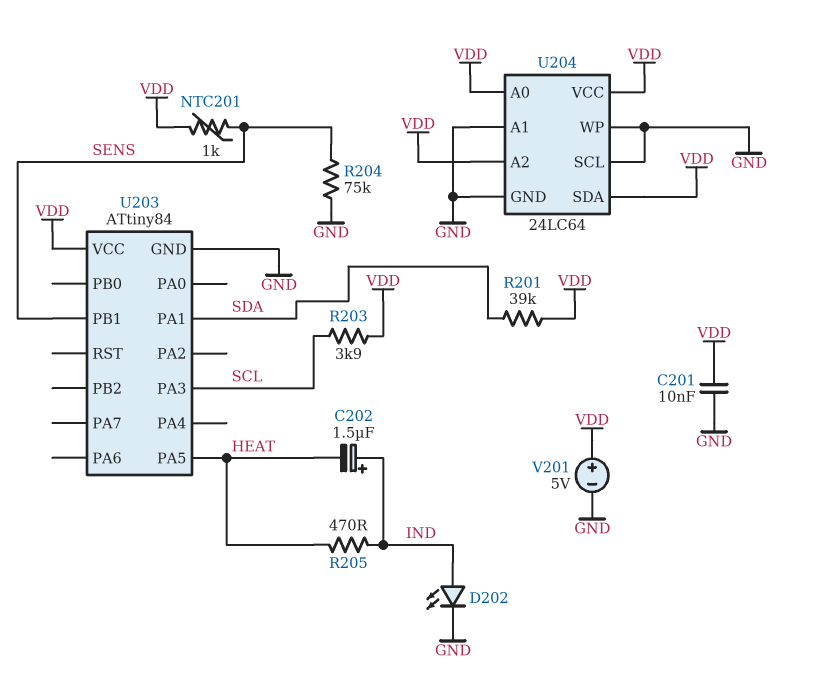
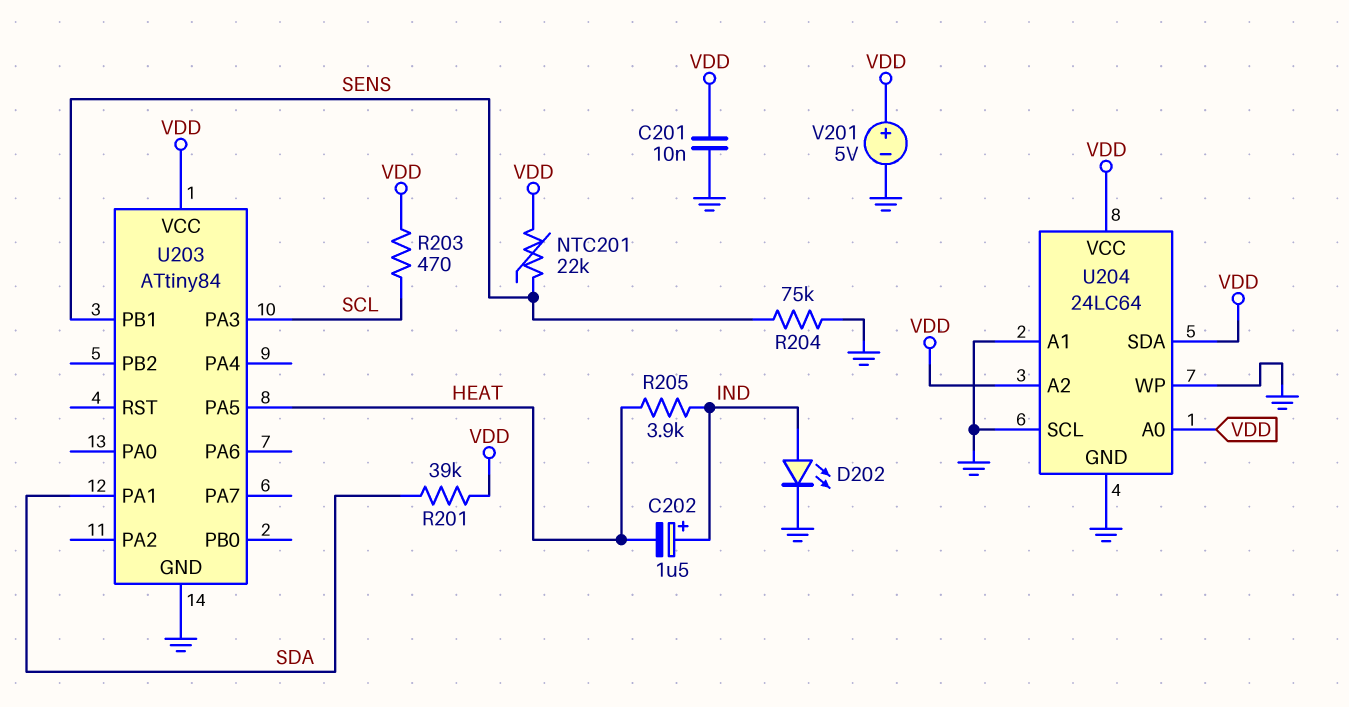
NTC201: 1k (SENS, VDD) -> 22k (SENS, VDD)
R203: 3.9k (SCL, VDD) -> 470 (SCL, VDD)
R205: 470 (HEAT, IND) -> 3.9k (HEAT, IND)

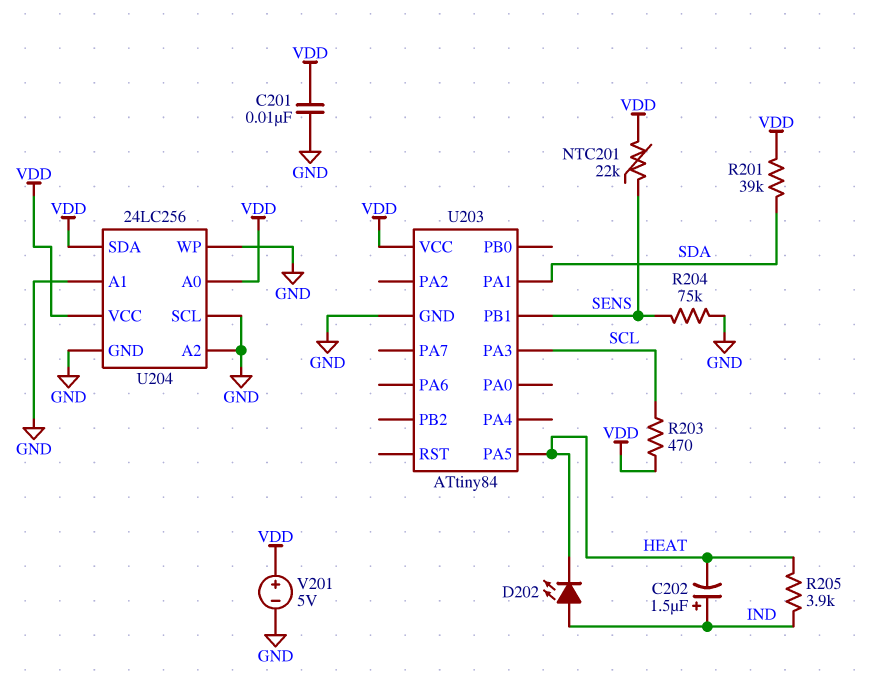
D202: LED (A IND, K GND) -> LED (A IND, K HEAT)
U204: 24LC64 -> 24LC256
U204 pin A2: VDD -> GND

